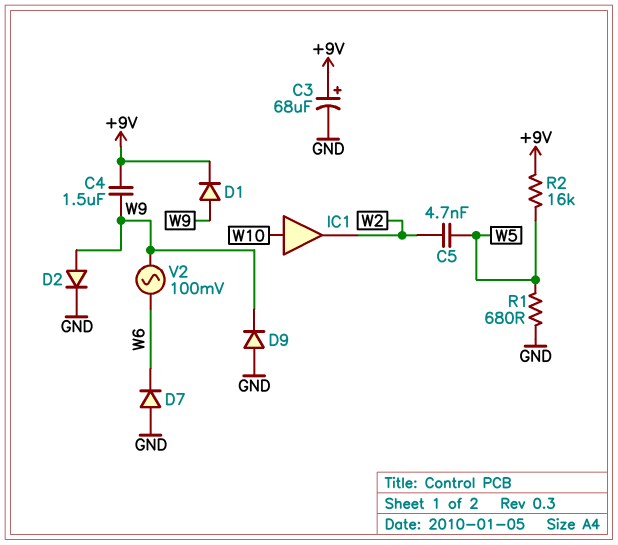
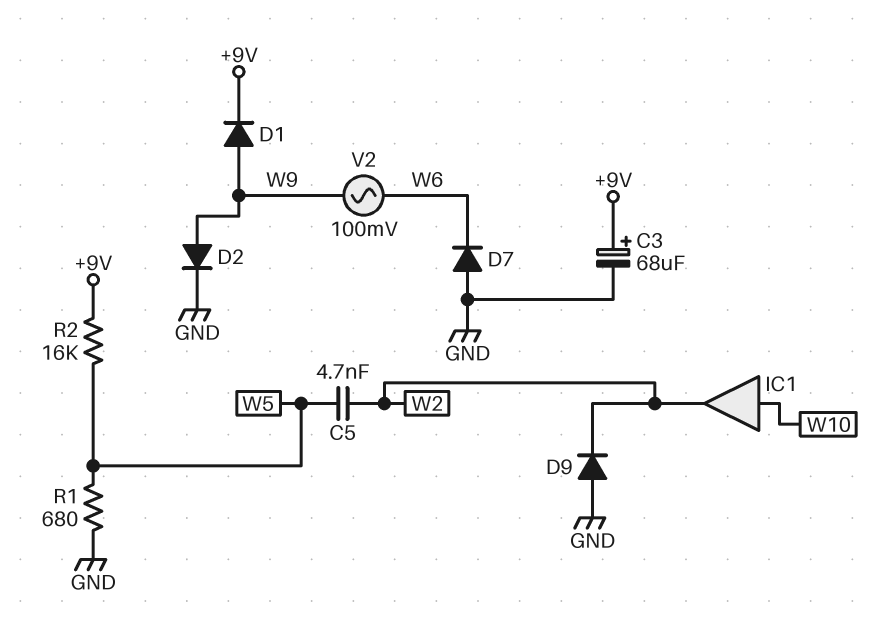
C4: 1.5uF (+9V, W9) -> none
D9: diode (A GND, K W9) -> diode (A GND, K W2)

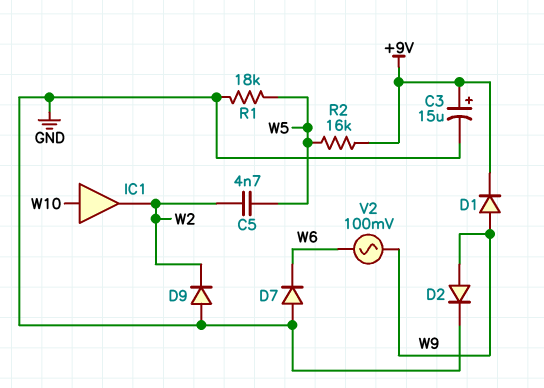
C3: 68uF (plus +9V, minus GND) -> 15uF (plus +9V, minus GND)
R1: 680 (GND, W5) -> 18k (GND, W5)

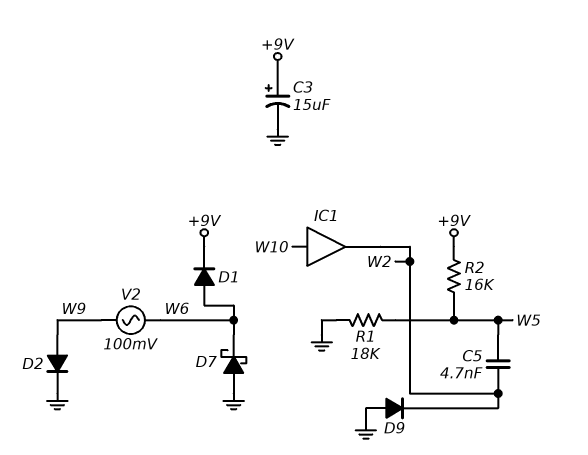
D1: diode (A W9, K +9V) -> diode (A W6, K +9V)
D7: diode (A GND, K W6) -> schottky (A GND, K W6)

